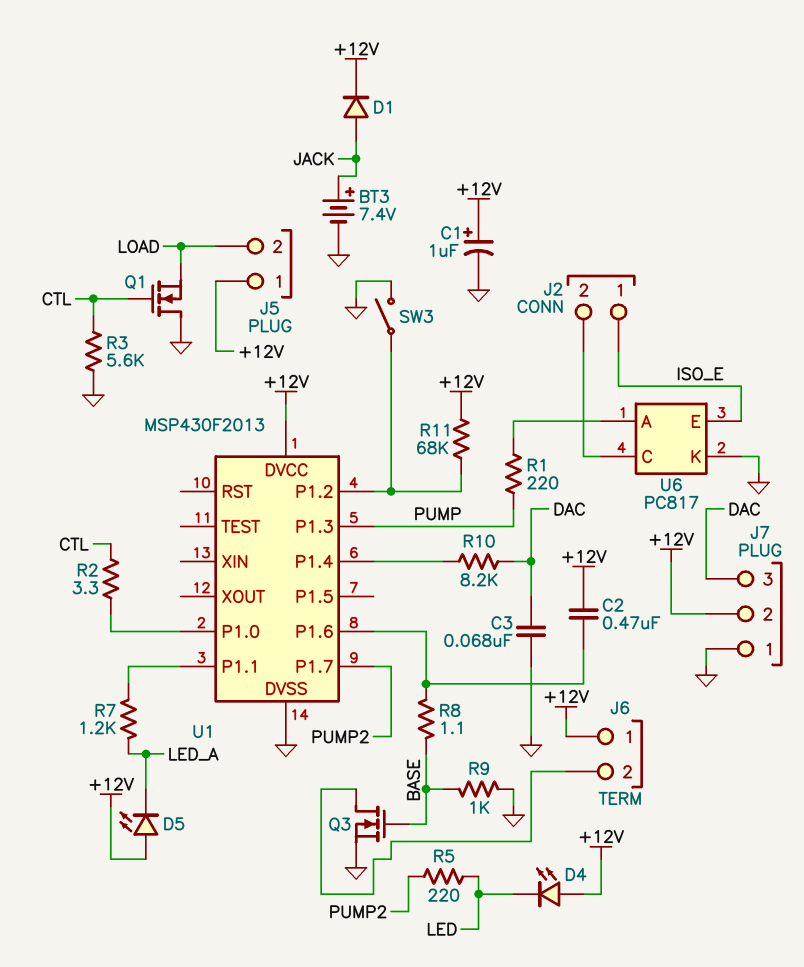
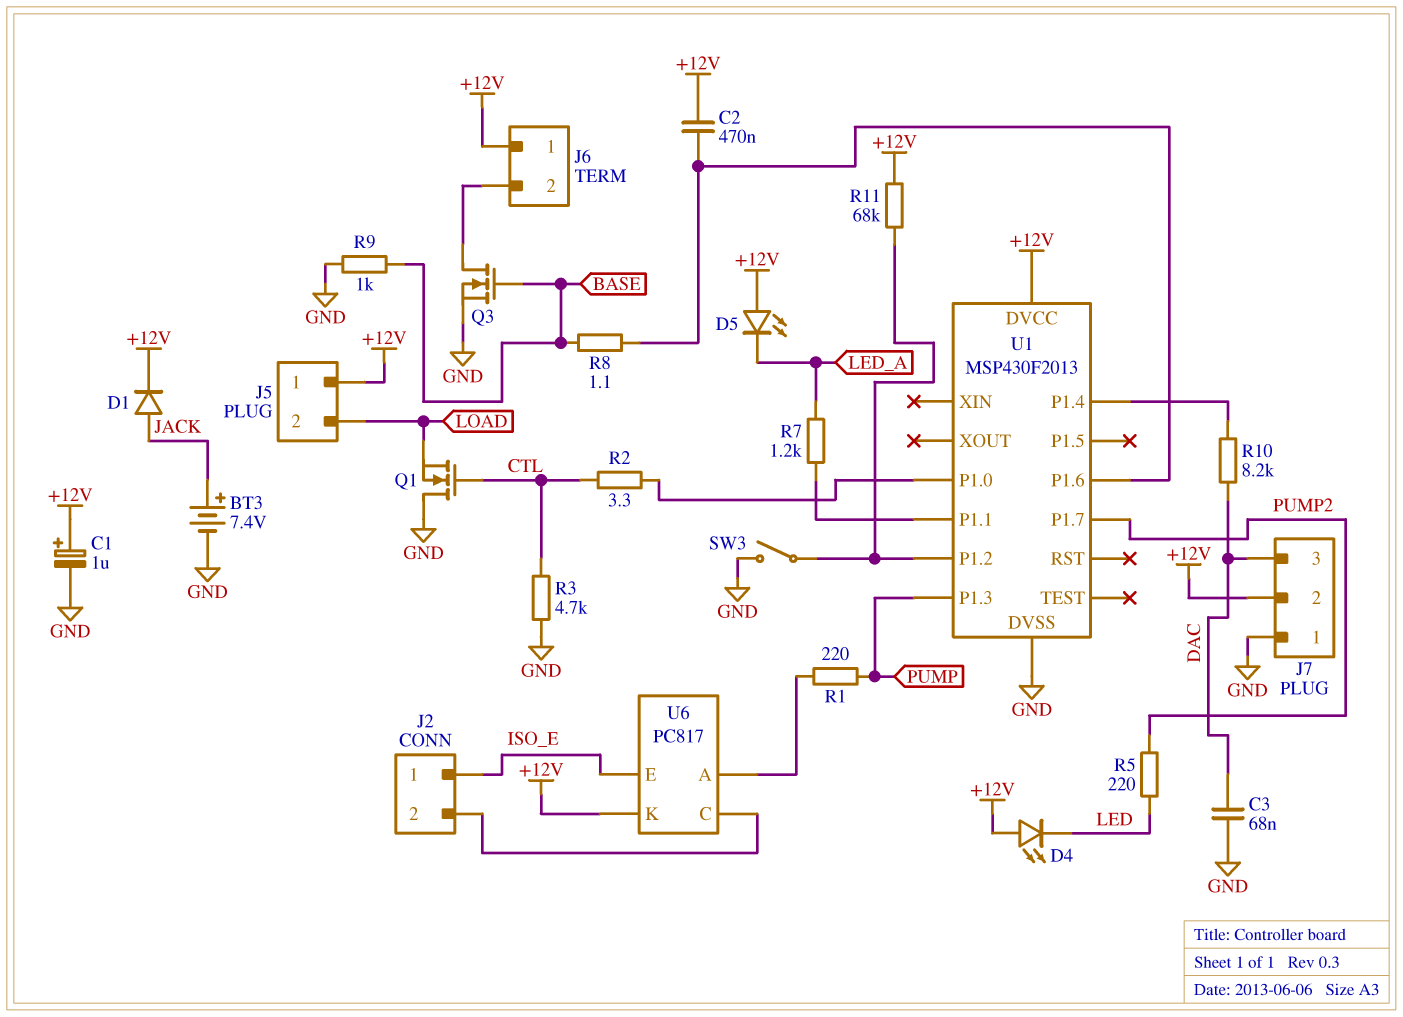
R3: 5.6k (CTL, GND) -> 4.7k (CTL, GND)
U6 pin K: GND -> +12V

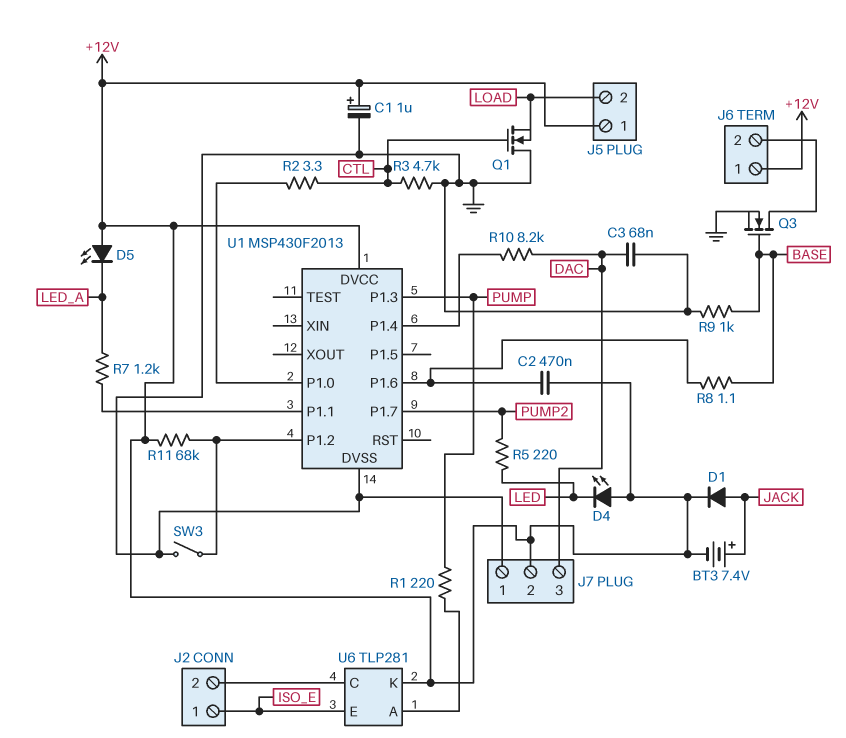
BT3: 7.4V (plus JACK, minus GND) -> 7.4V (plus JACK, minus +12V)
U6: PC817 -> TLP281

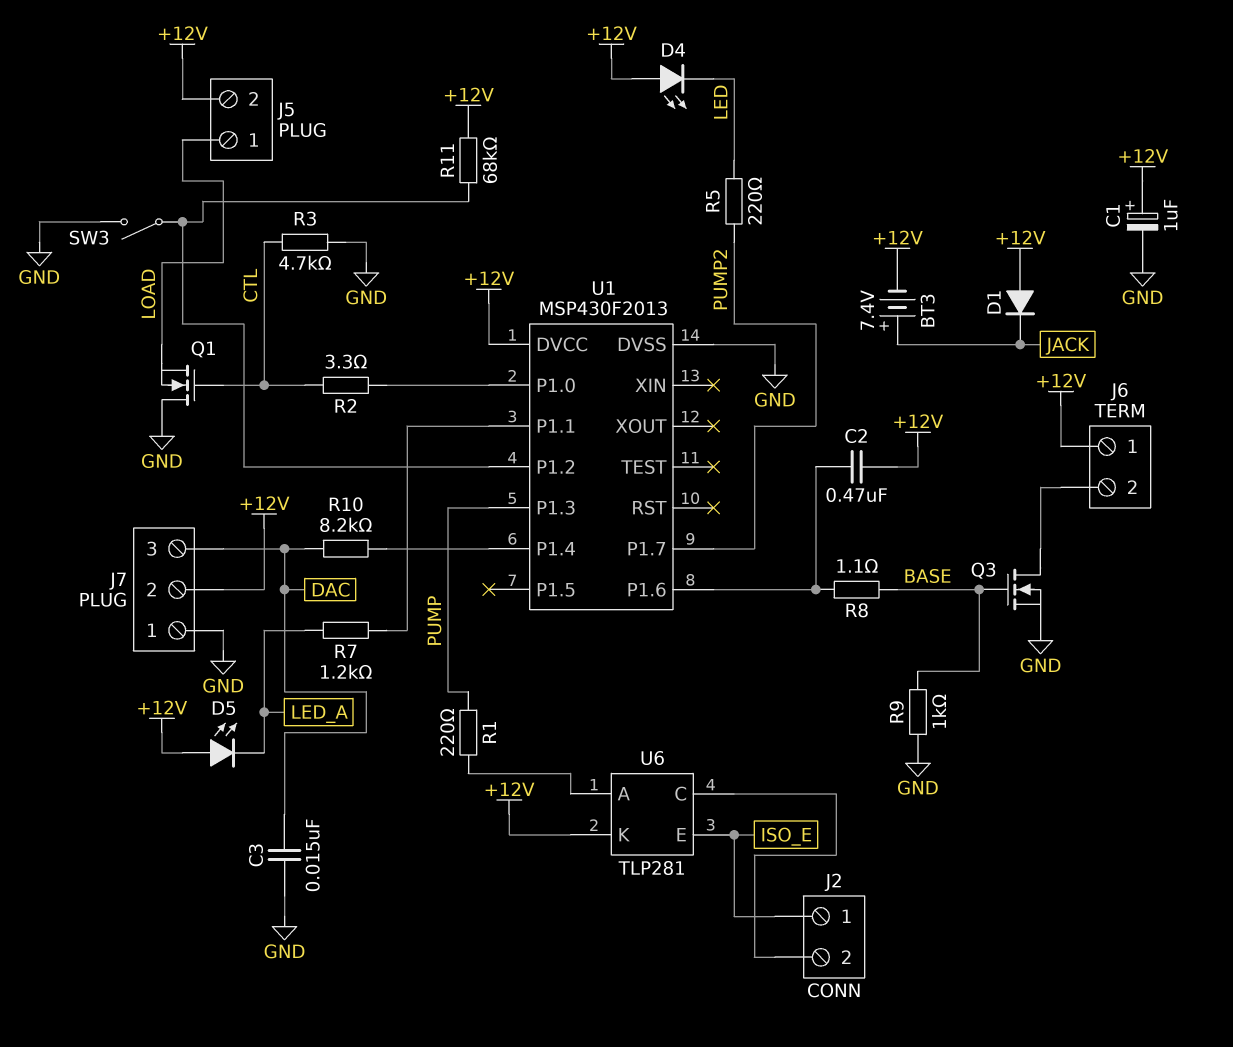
C3: 68nF (DAC, GND) -> 15nF (DAC, GND)
D1: diode (A JACK, K +12V) -> diode (A +12V, K JACK)
J5 pin 1: +12V -> LOAD
J5 pin 2: LOAD -> +12V

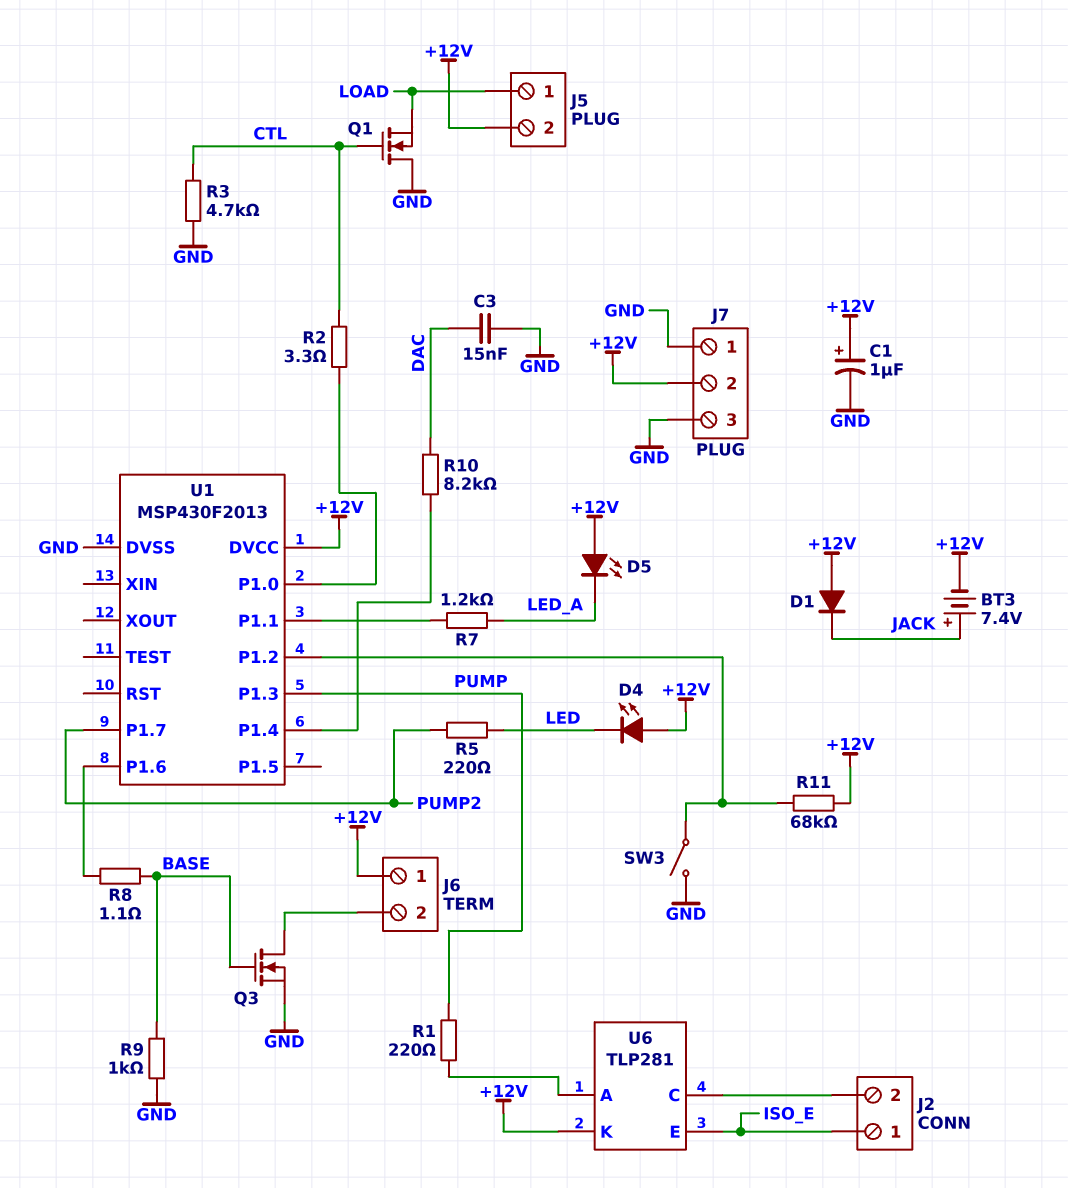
C2: 470nF (+12V, U1/P1.6) -> none
J7 pin 3: DAC -> GND

